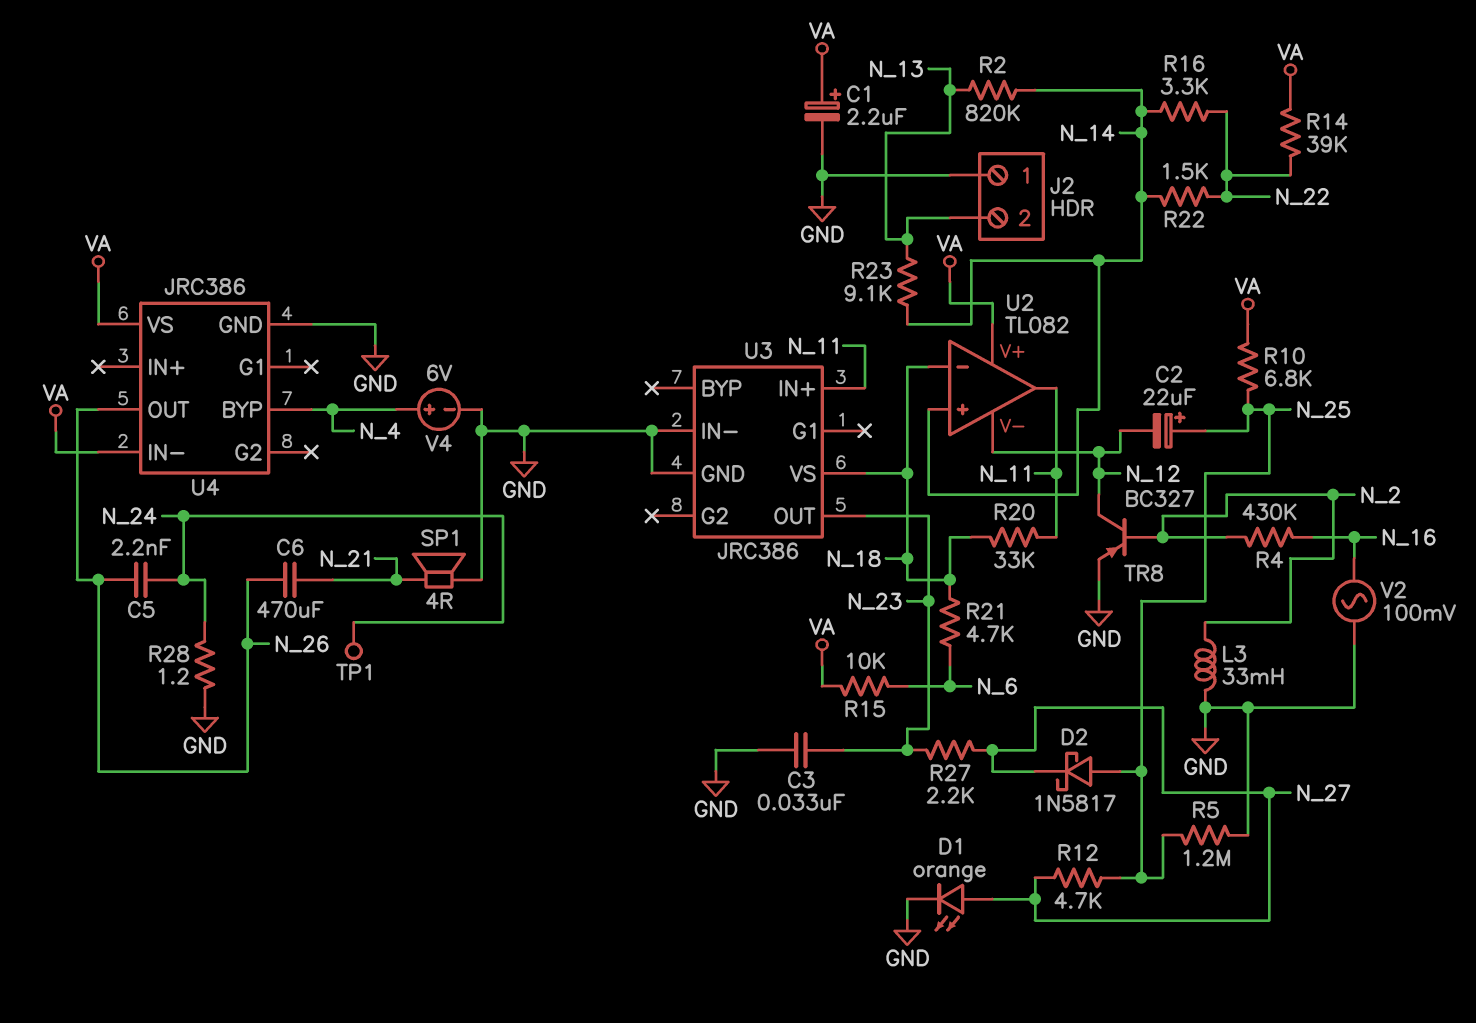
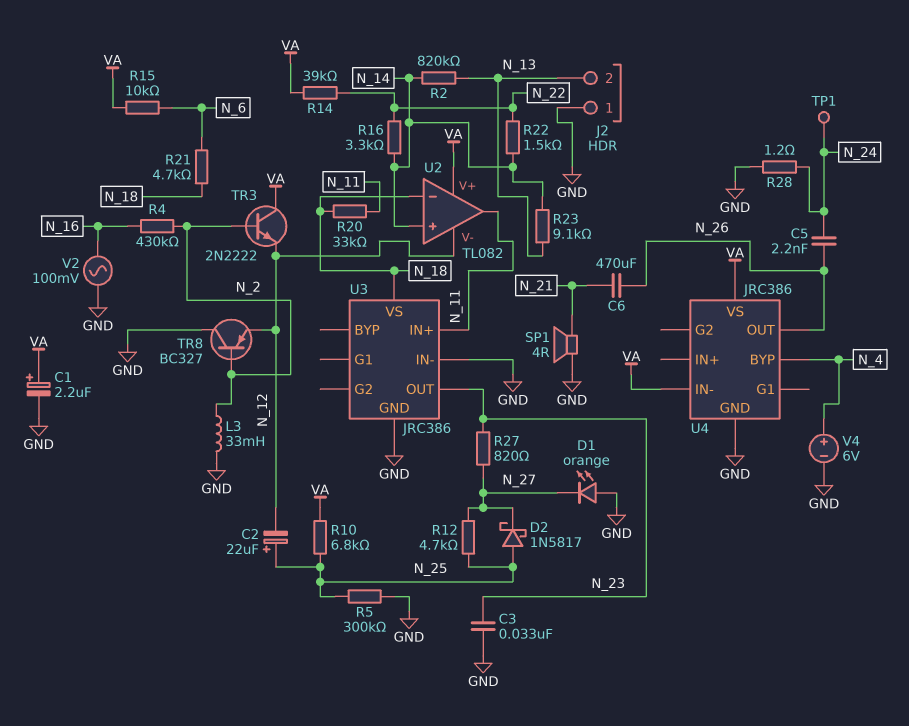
D1: LED orange (A N_27, K GND) -> LED orange (A GND, K N_27)
R5: 1.2M (GND, N_25) -> 300k (GND, N_25)
R27: 2.2k (N_23, N_27) -> 820 (N_23, N_27)
TR3: none -> NPN 2N2222 (B N_2, C VA, E N_12)
TR8: PNP BC327 (B N_2, C N_12, E GND) -> PNP BC327 (B N_2, C GND, E N_12)

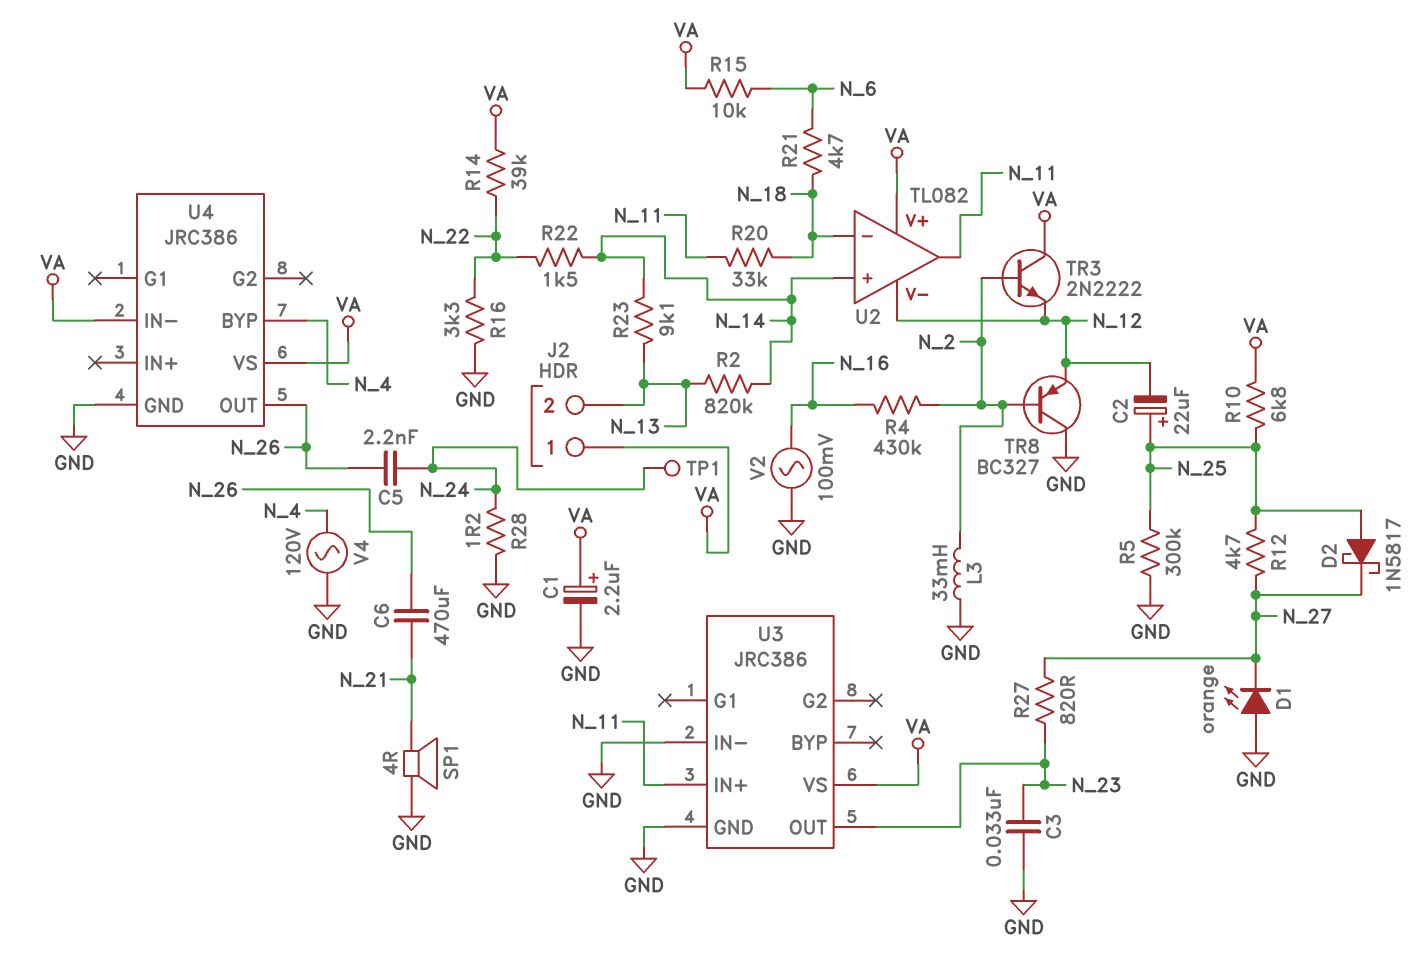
J2 pin 1: GND -> VA
R16: 3.3k (N_14, N_22) -> 3.3k (GND, N_22)
U3 pin VS: N_18 -> VA
V4: 6V (plus N_4, minus GND) -> AC 120V (GND, N_4)

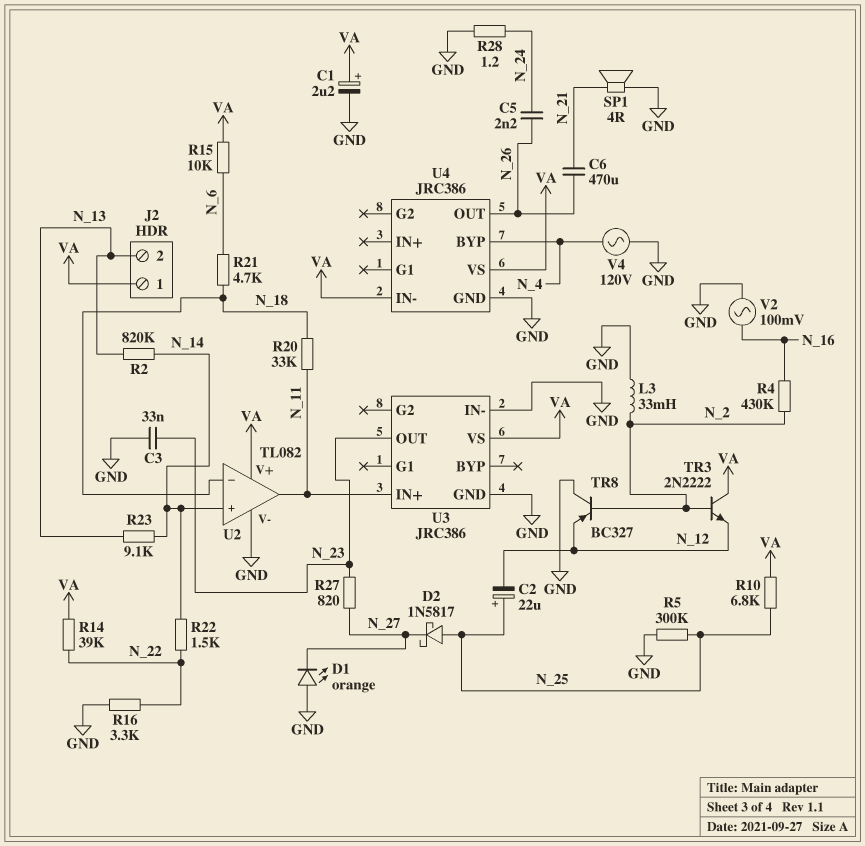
R12: 4.7k (N_25, N_27) -> none
TP1: test point (N_24) -> none
U2 pin V-: N_12 -> GND

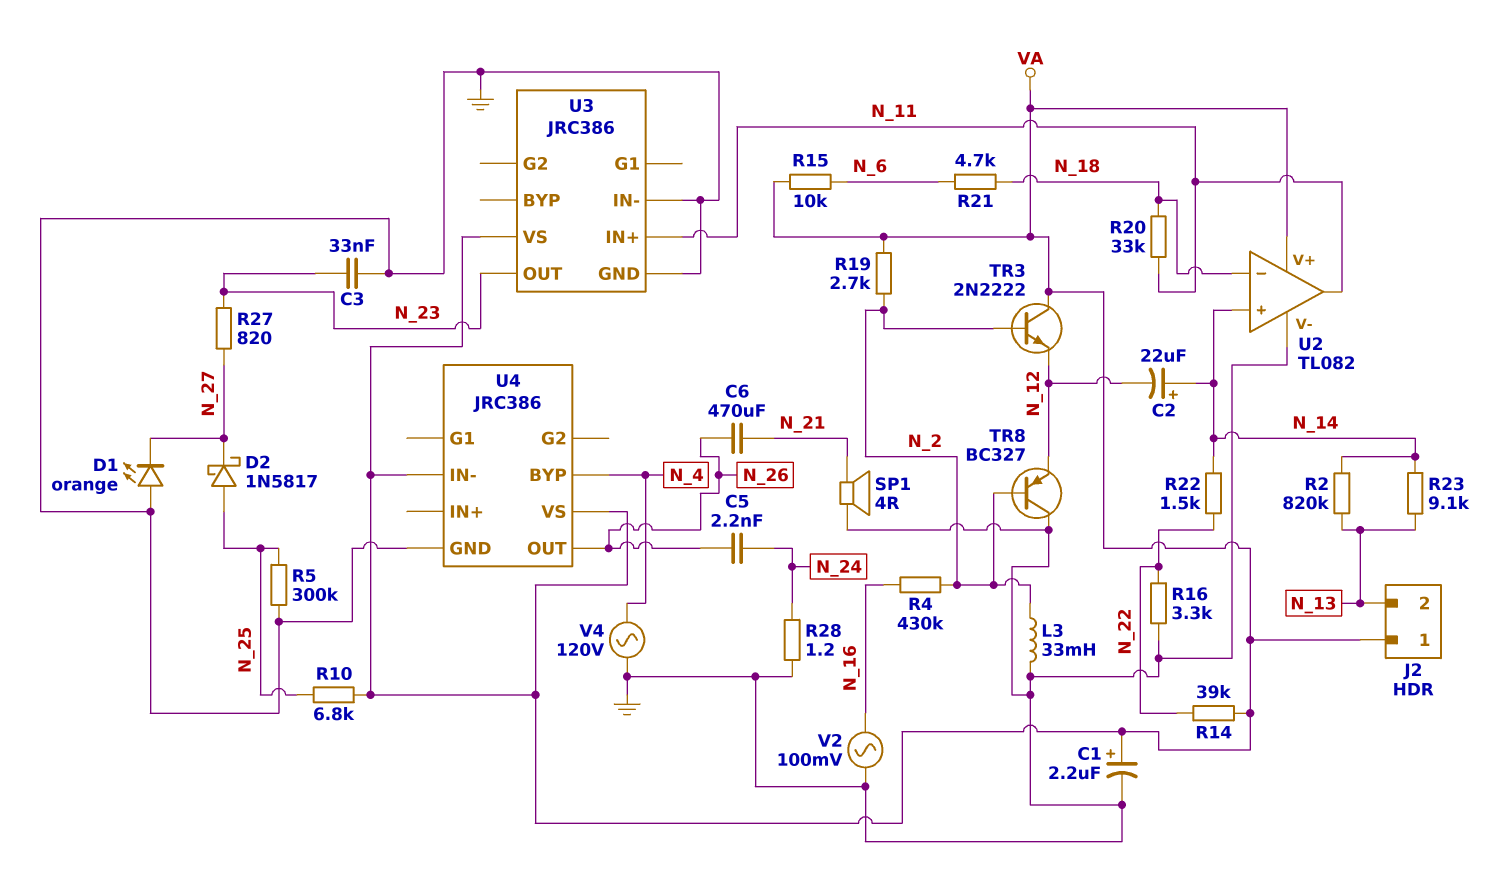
C2: 22uF (plus N_25, minus N_12) -> 22uF (plus N_14, minus N_12)
R19: none -> 2.7k (N_2, VA)

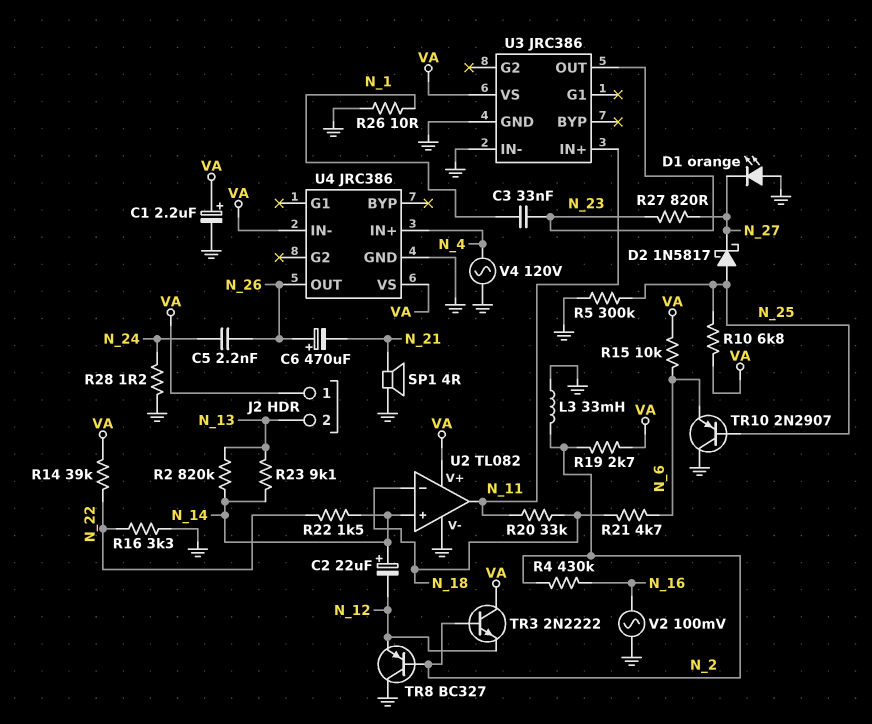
C3: 33nF (GND, N_23) -> 33nF (N_1, N_23)
C6: 470uF (N_21, N_26) -> 470uF (plus N_26, minus N_21)
R26: none -> 10 (GND, N_1)
TR10: none -> PNP 2N2907 (B N_25, C GND, E N_6)
U4 pin BYP: N_4 -> none
U4 pin IN+: none -> N_4

